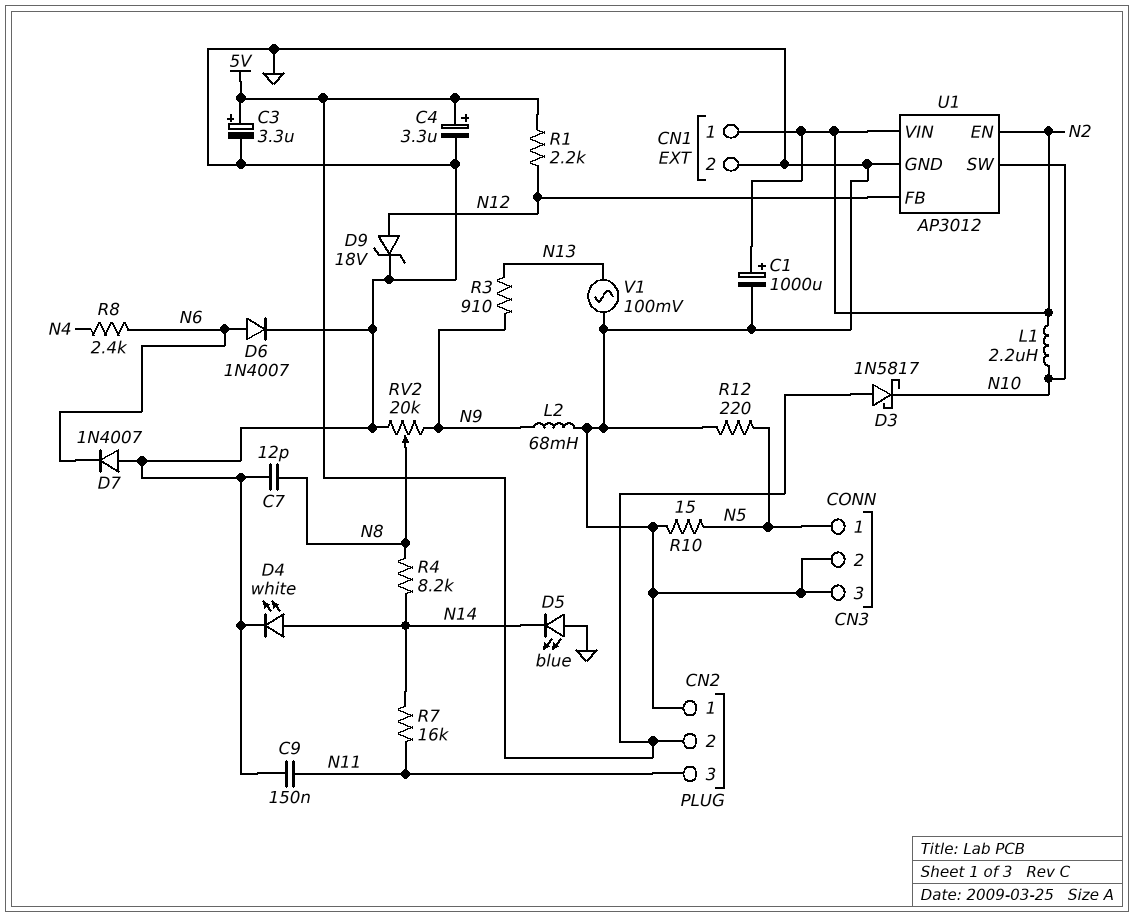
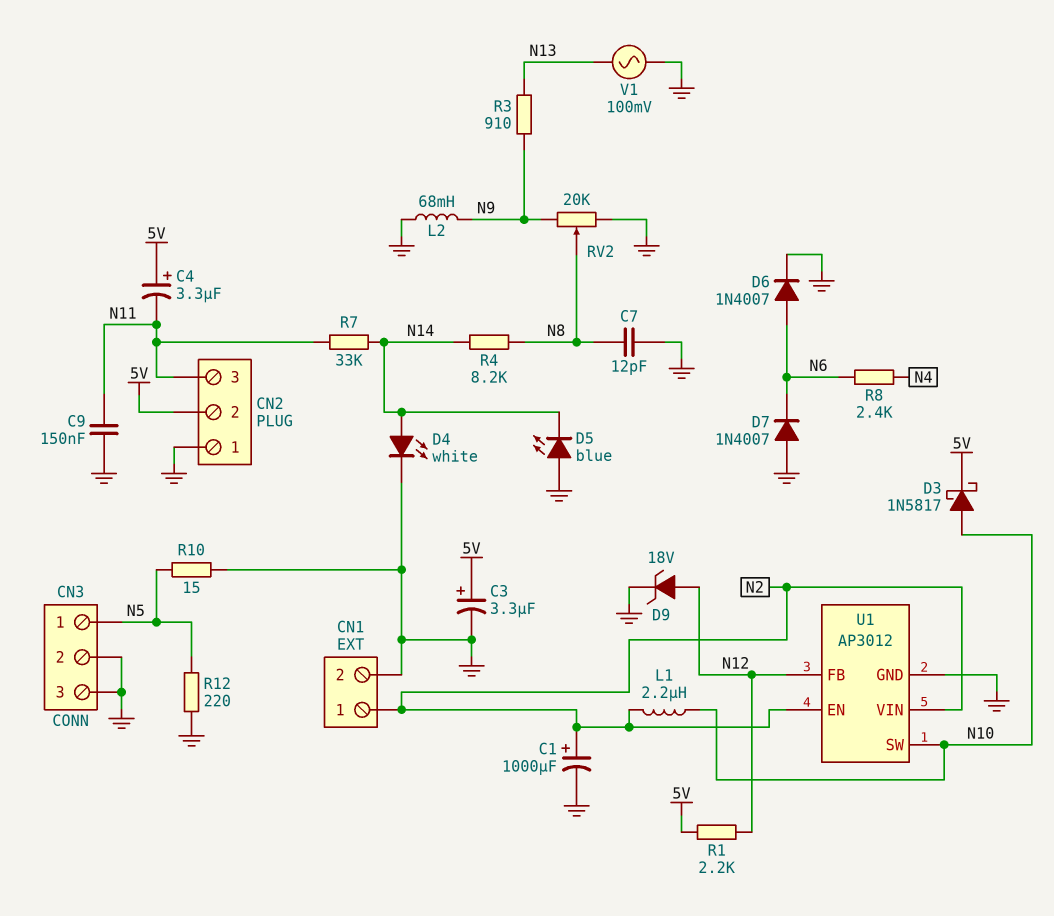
C4: 3.3uF (plus 5V, minus GND) -> 3.3uF (plus 5V, minus N11)
D3: schottky 1N5817 (A 5V, K N10) -> schottky 1N5817 (A N10, K 5V)
R7: 16k (N11, N14) -> 33k (N11, N14)

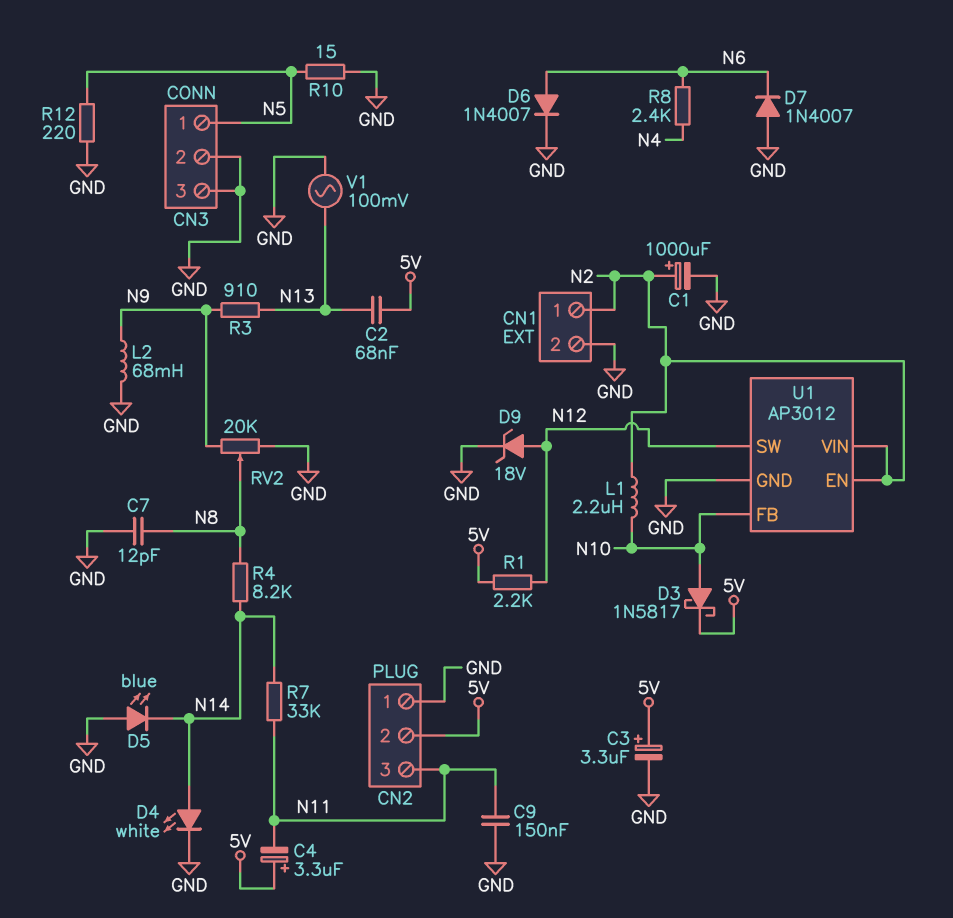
C2: none -> 68nF (5V, N13)
U1 pin FB: N12 -> N10
U1 pin SW: N10 -> N12

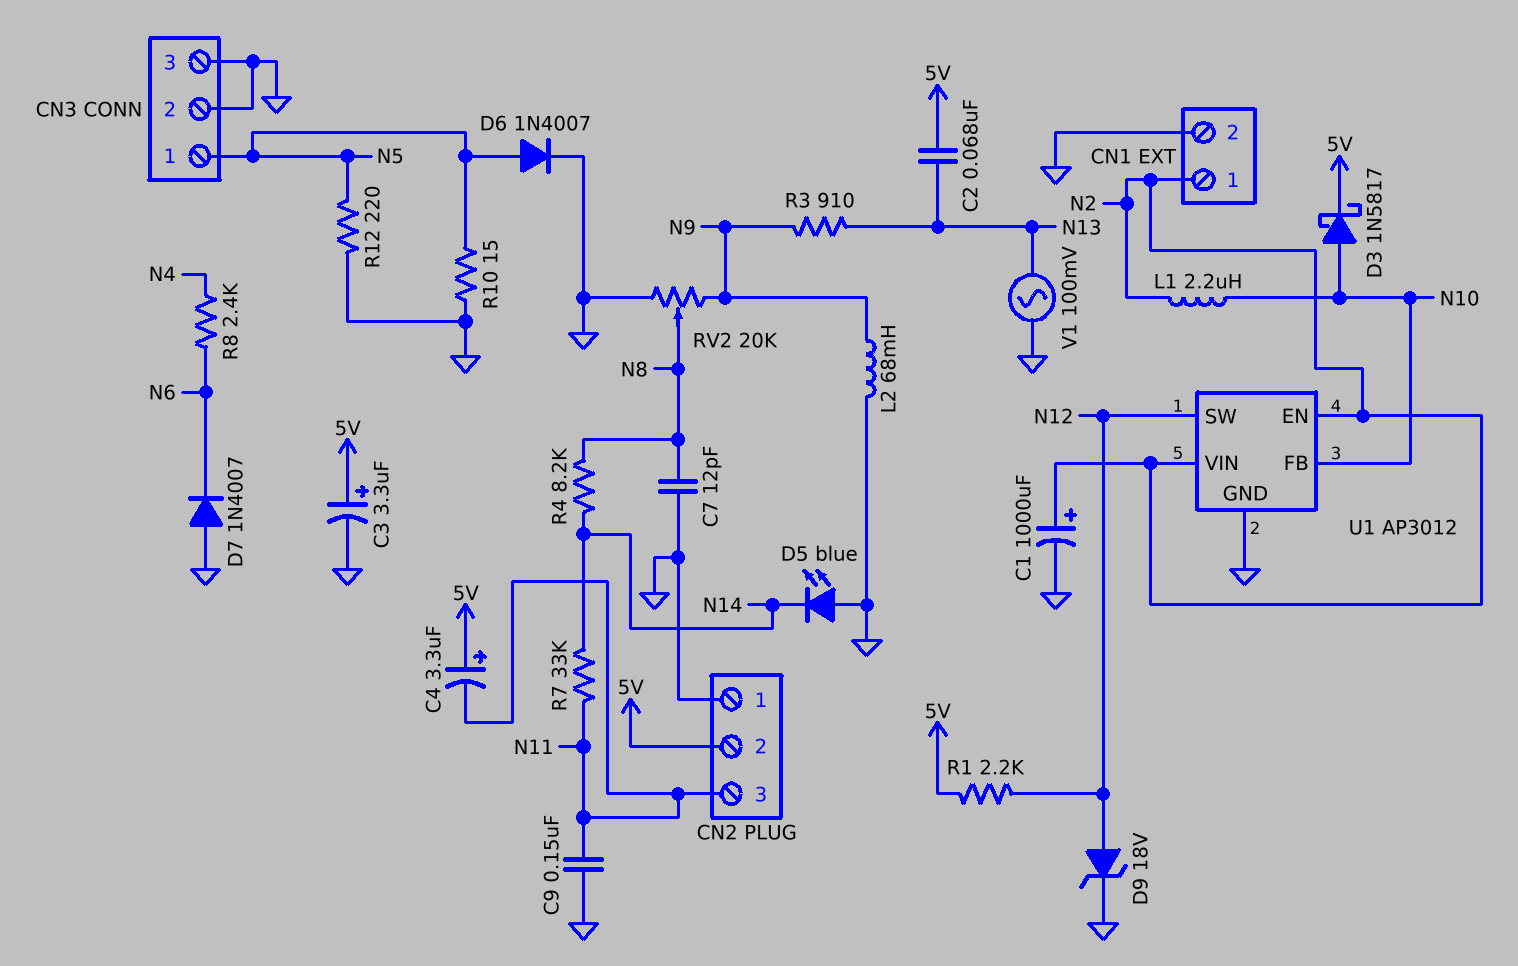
D4: LED white (A N14, K GND) -> none
D6: diode 1N4007 (A N6, K GND) -> diode 1N4007 (A N5, K GND)

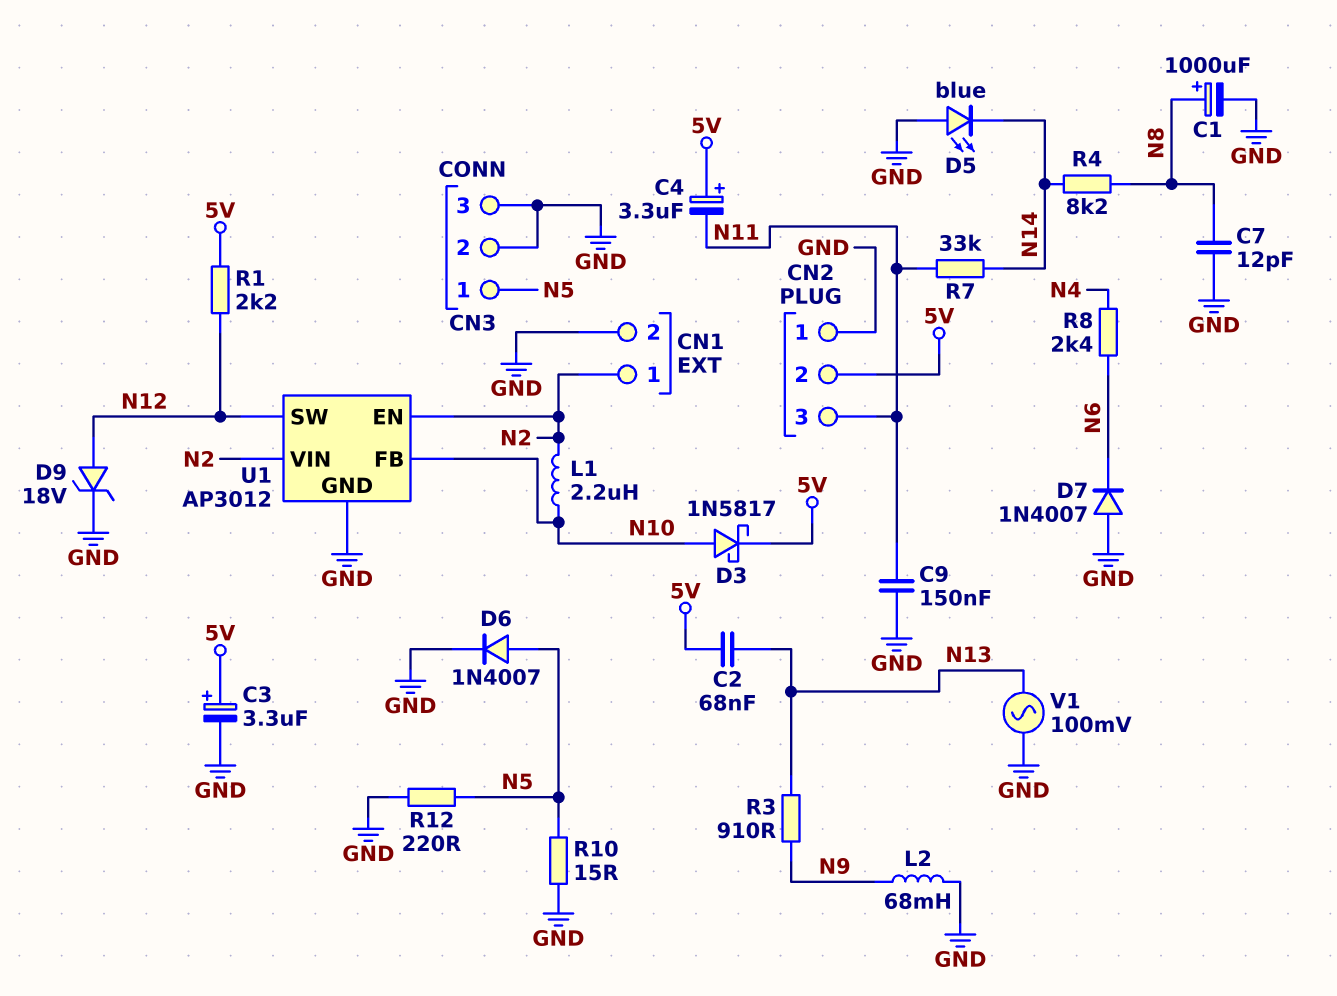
C1: 1000uF (plus N2, minus GND) -> 1000uF (plus N8, minus GND)
RV2: 20k (GND, N9, wiper N8) -> none

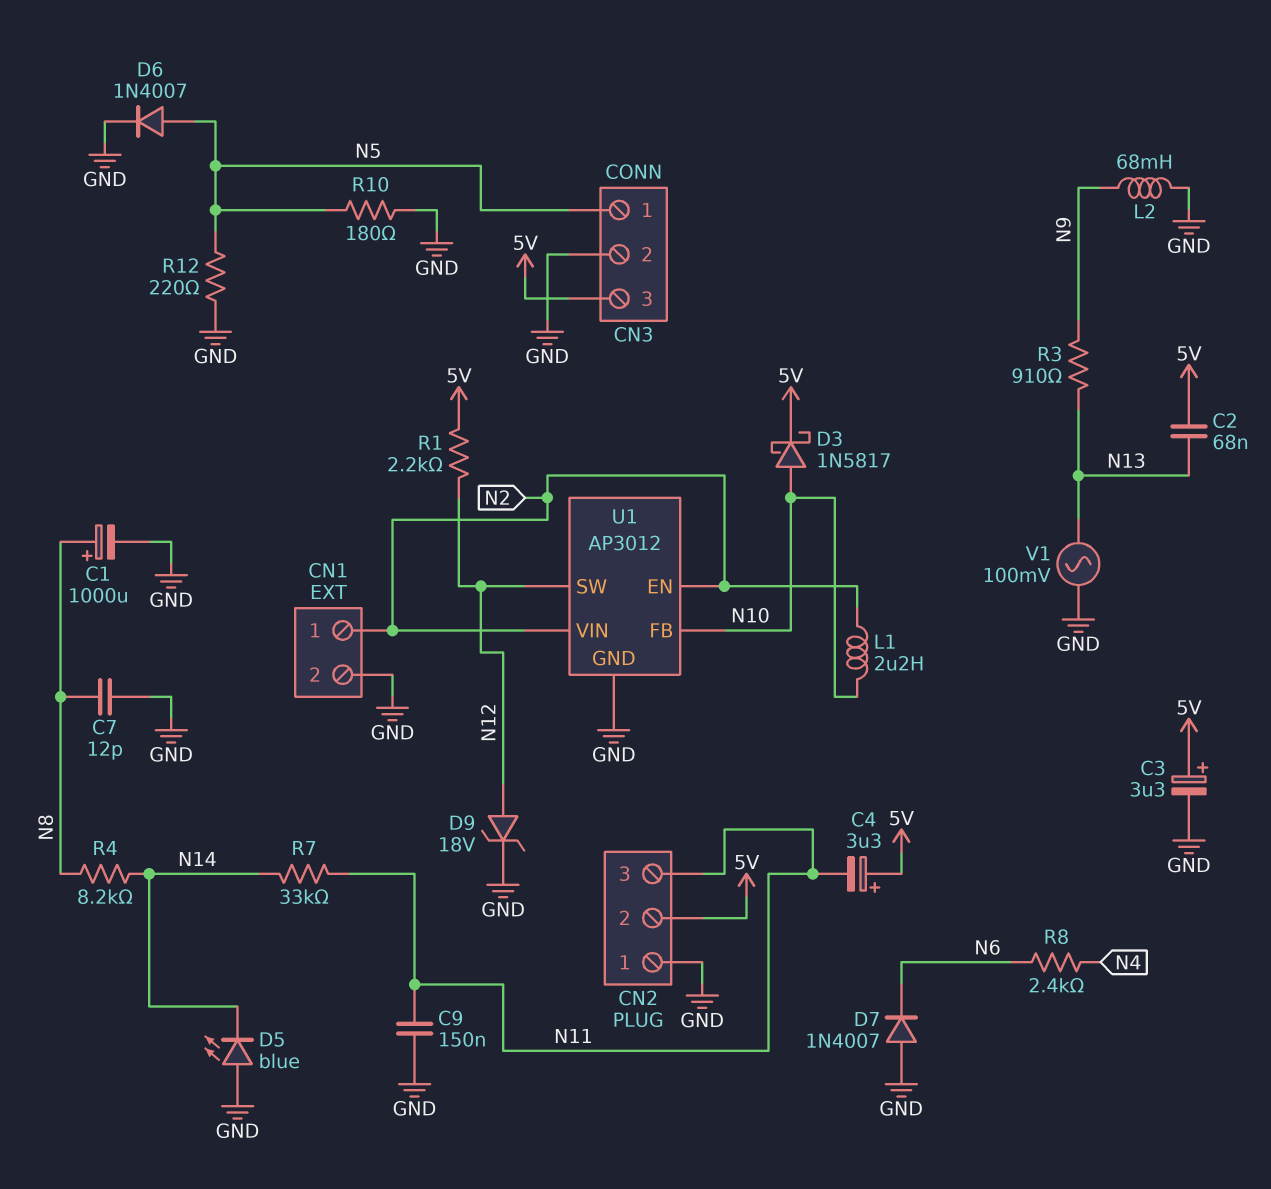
CN3 pin 3: GND -> 5V
R10: 15 (GND, N5) -> 180 (GND, N5)

